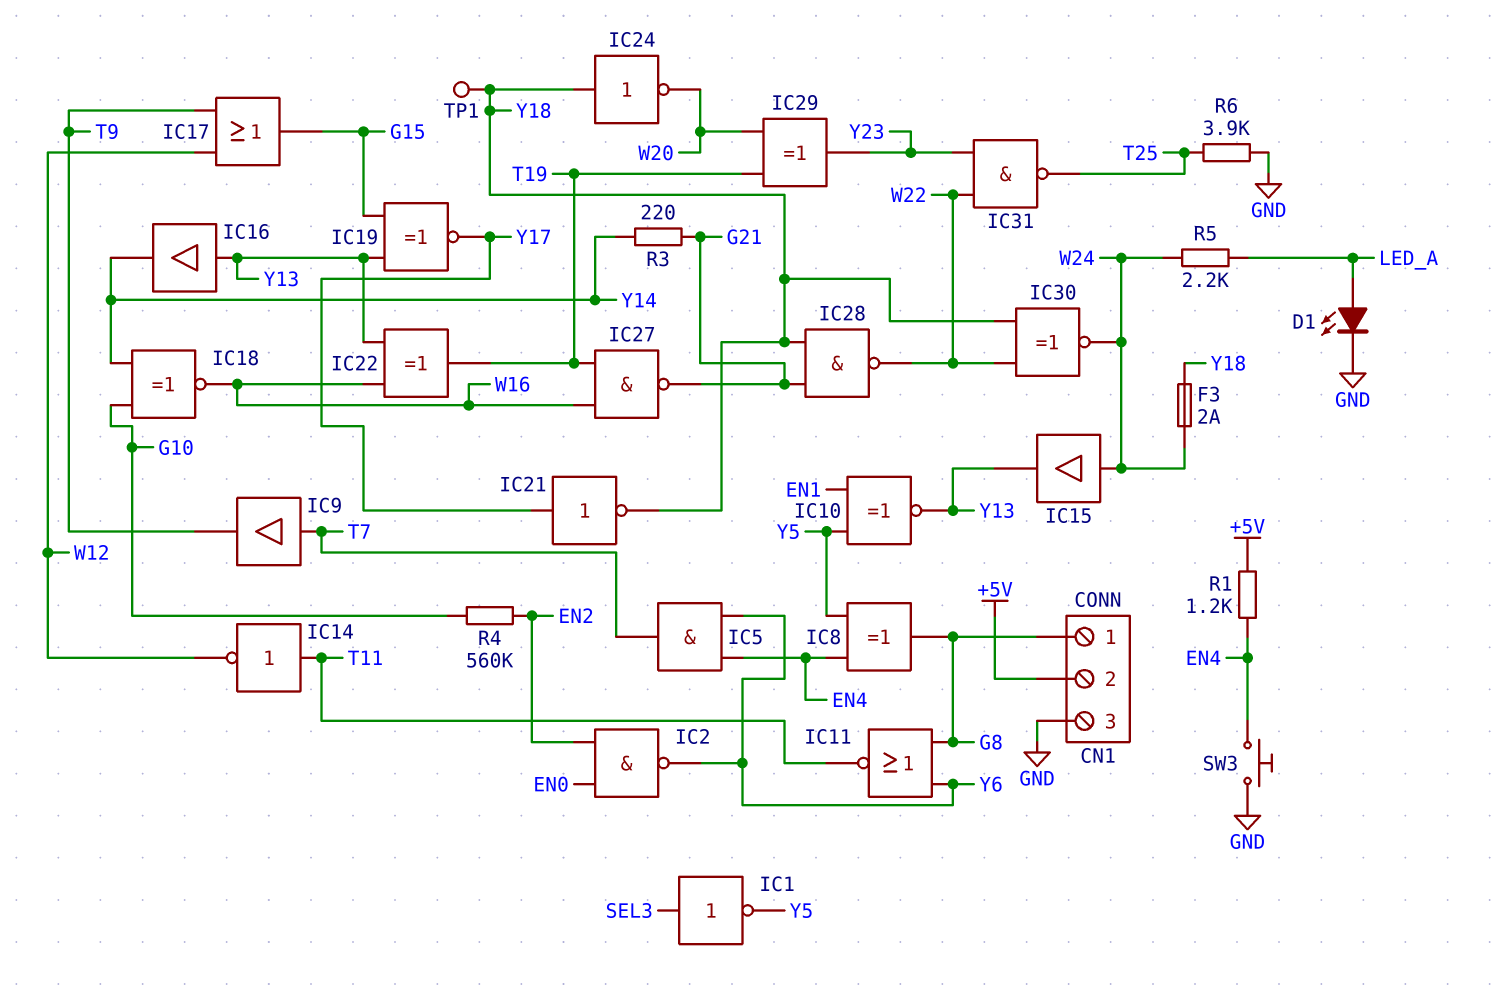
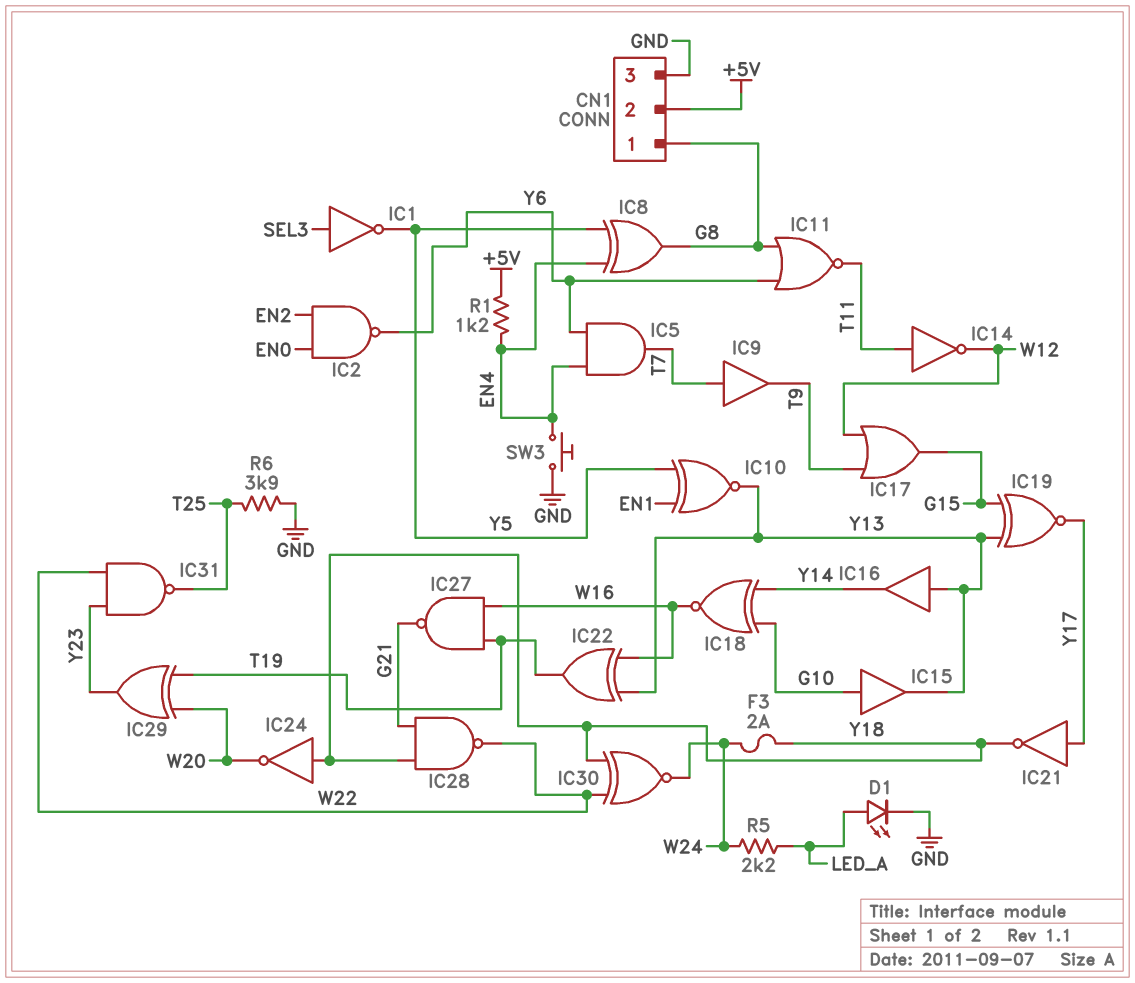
IC15: buffer (in W24, out Y13) -> buffer (in G10, out Y13)
R3: 220 (G21, Y14) -> none
R4: 560k (EN2, G10) -> none
TP1: test point (Y18) -> none

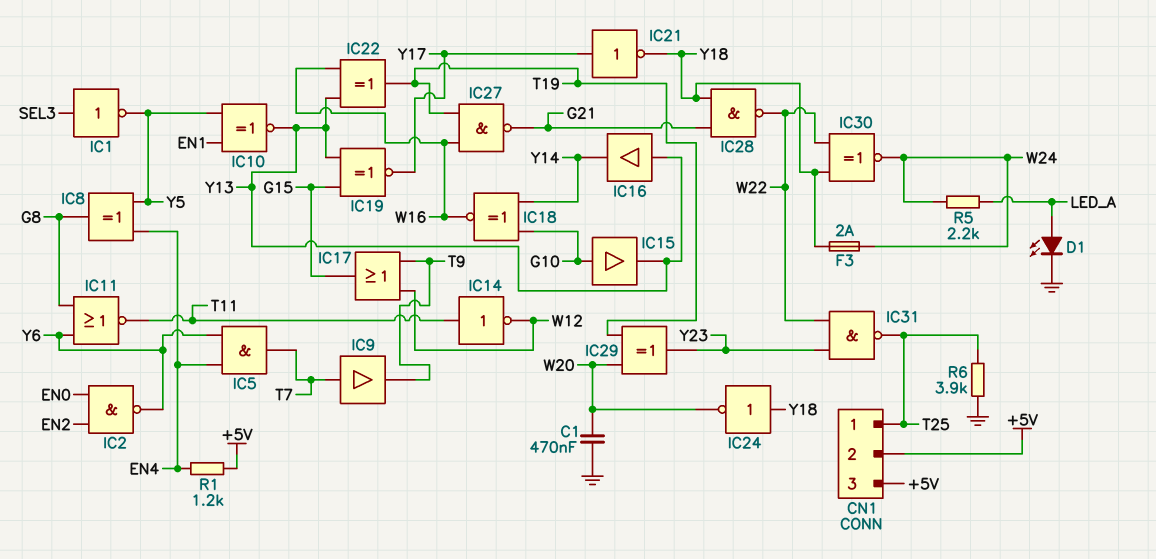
C1: none -> 470nF (GND, W20)
CN1 pin 1: G8 -> T25
CN1 pin 3: GND -> +5V
SW3: button (EN4, GND) -> none

